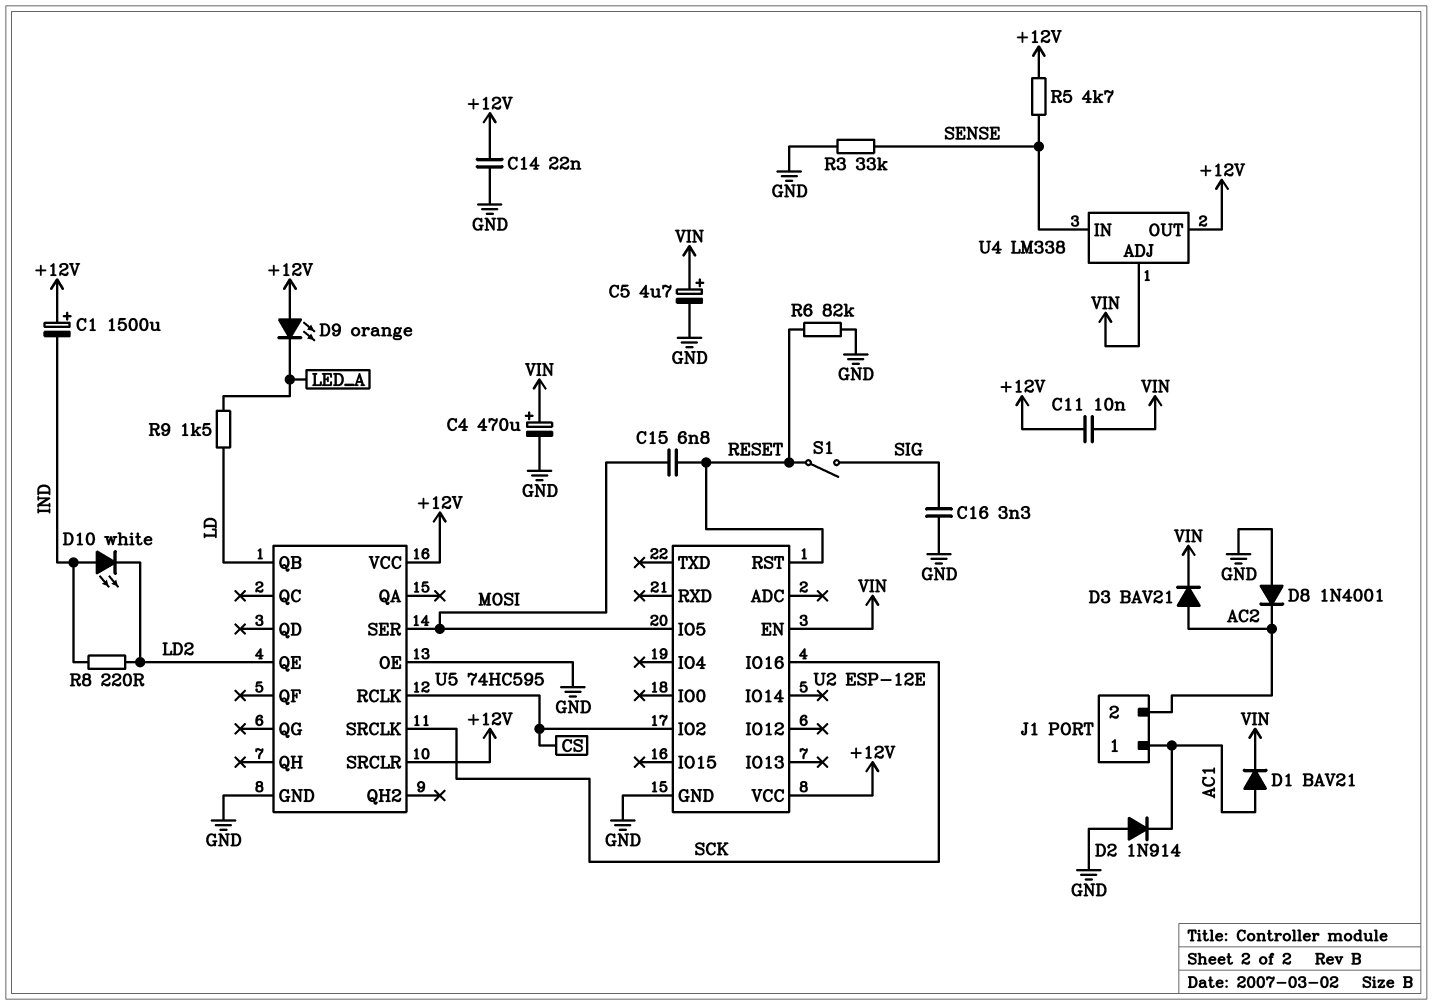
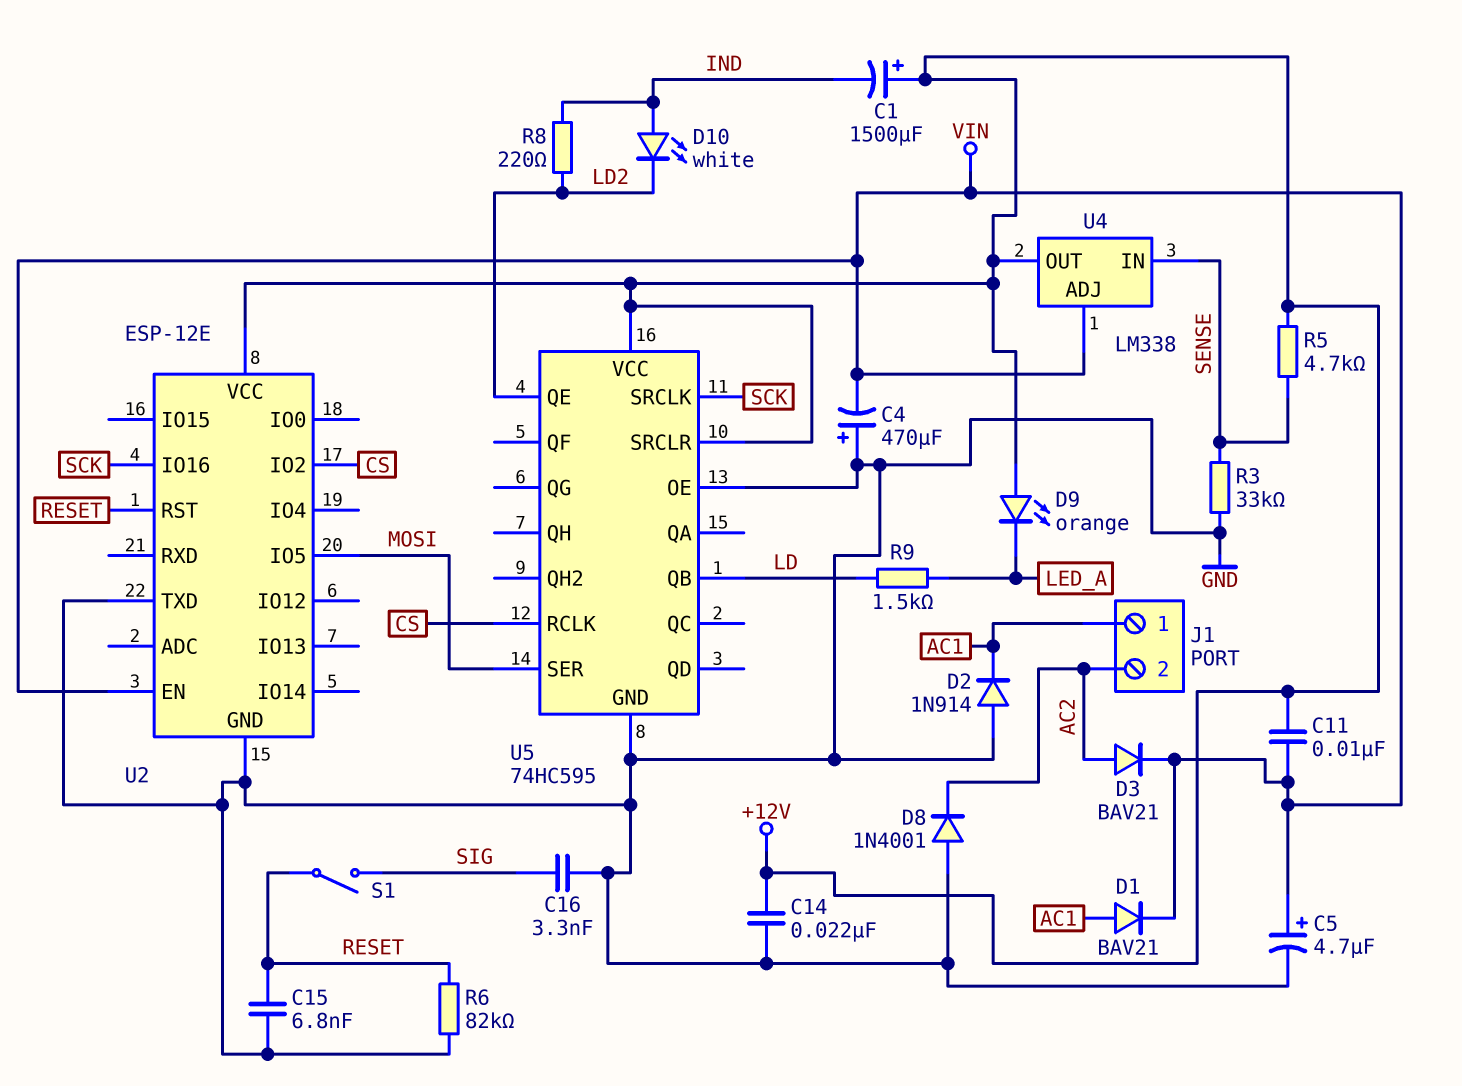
C4: 470uF (plus VIN, minus GND) -> 470uF (plus GND, minus VIN)
C15: 6.8nF (MOSI, RESET) -> 6.8nF (GND, RESET)
U2 pin TXD: none -> GND

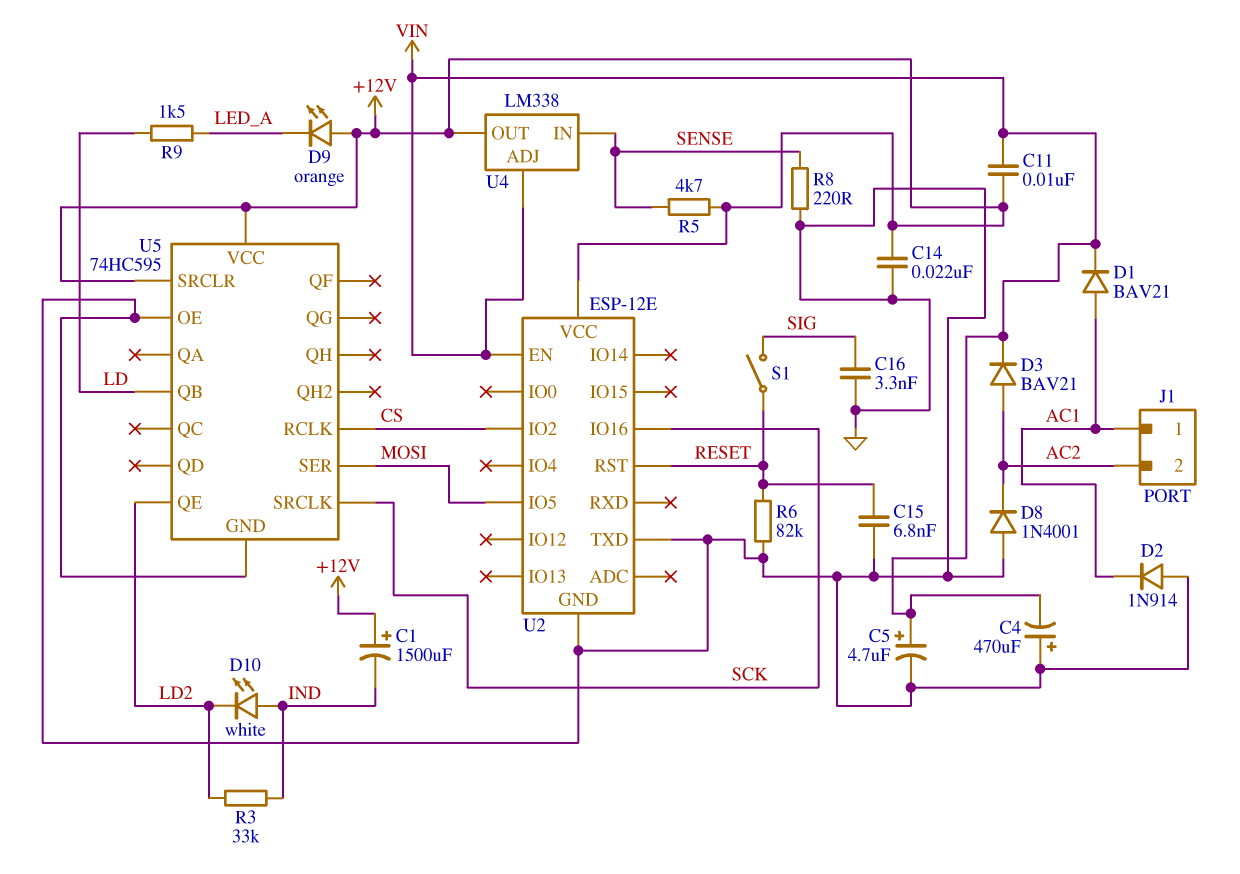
R3: 33k (GND, SENSE) -> 33k (IND, LD2)
R8: 220 (IND, LD2) -> 220 (GND, SENSE)

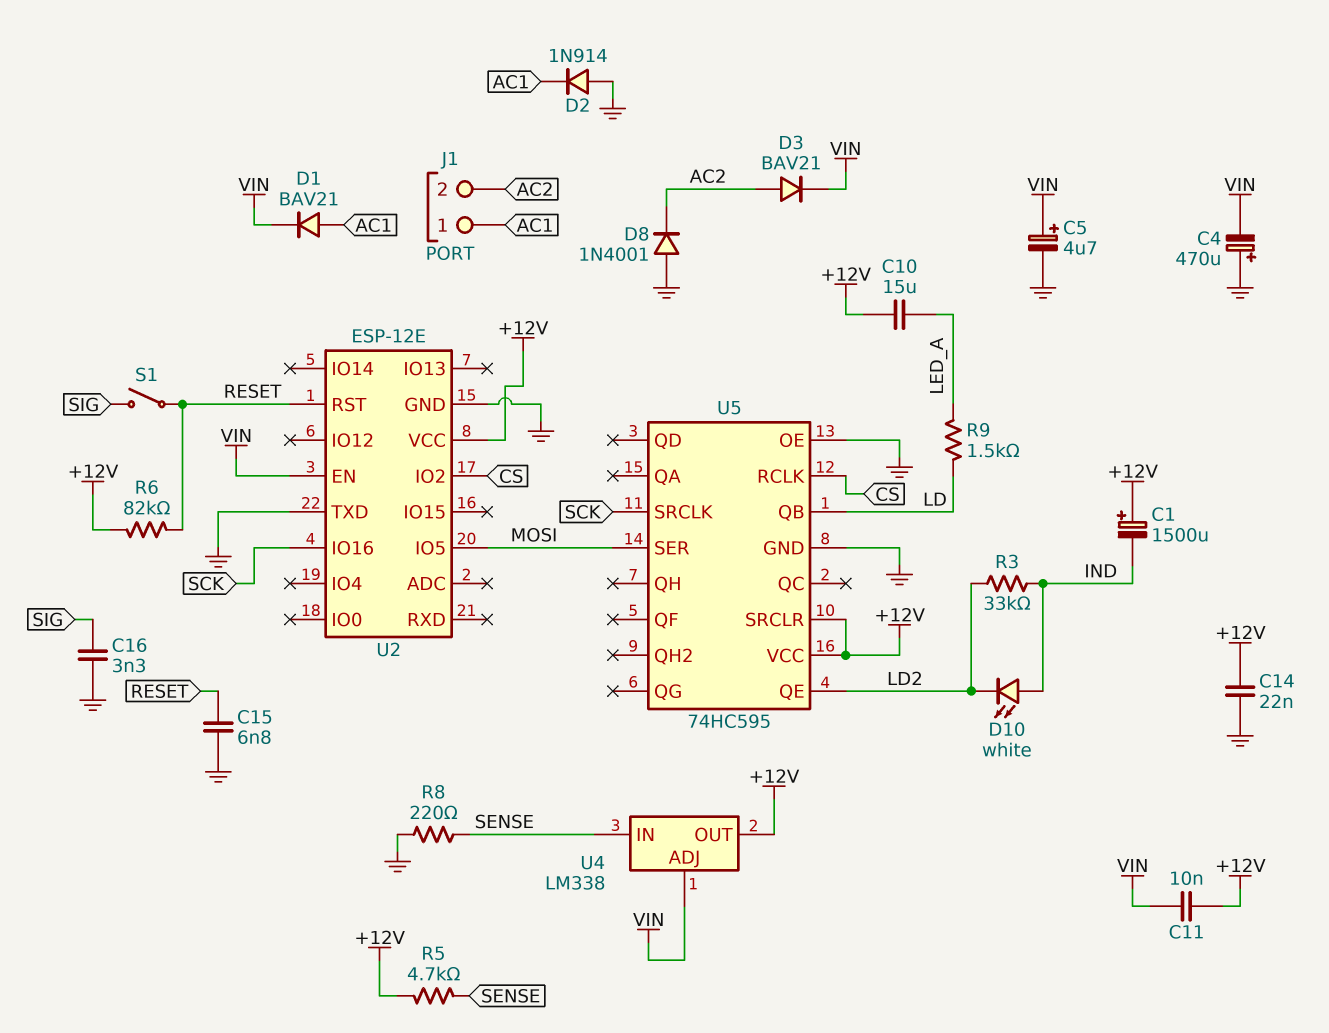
C10: none -> 15uF (+12V, LED_A)
D9: LED orange (A +12V, K LED_A) -> none
R6: 82k (GND, RESET) -> 82k (+12V, RESET)

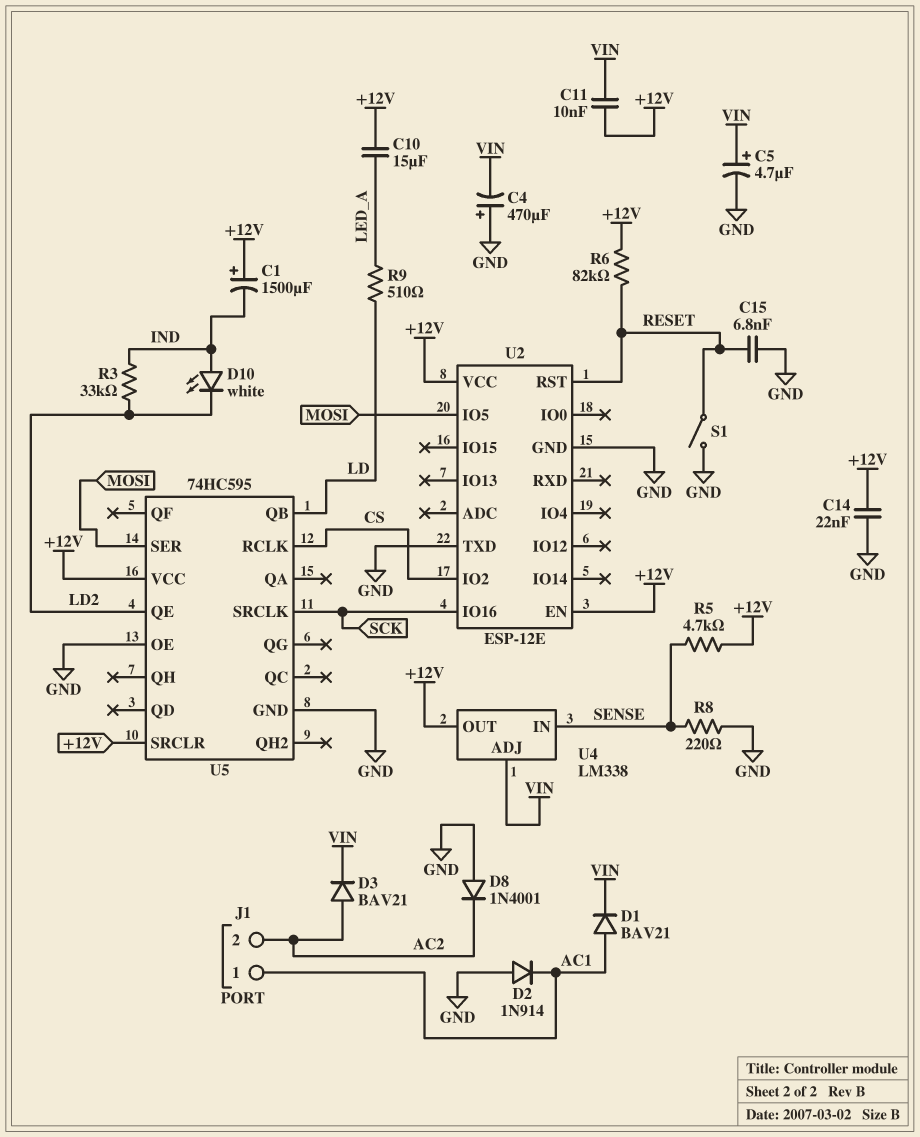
C16: 3.3nF (GND, SIG) -> none
R9: 1.5k (LD, LED_A) -> 510 (LD, LED_A)
S1: switch (RESET, SIG) -> switch (GND, RESET)
U2 pin EN: VIN -> +12V

